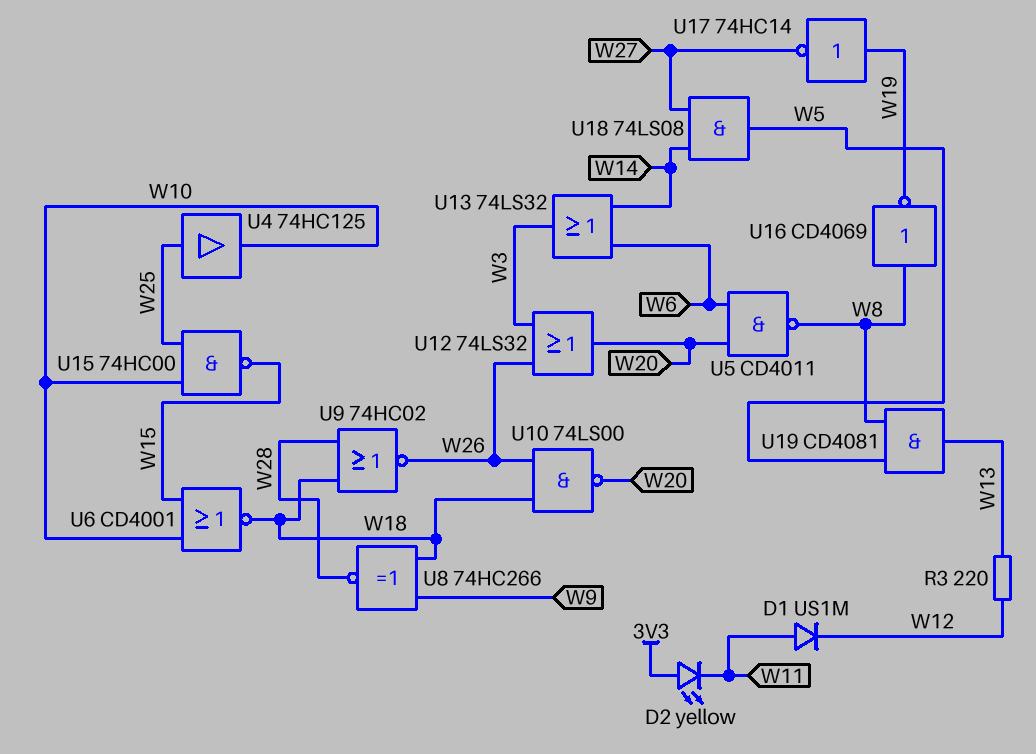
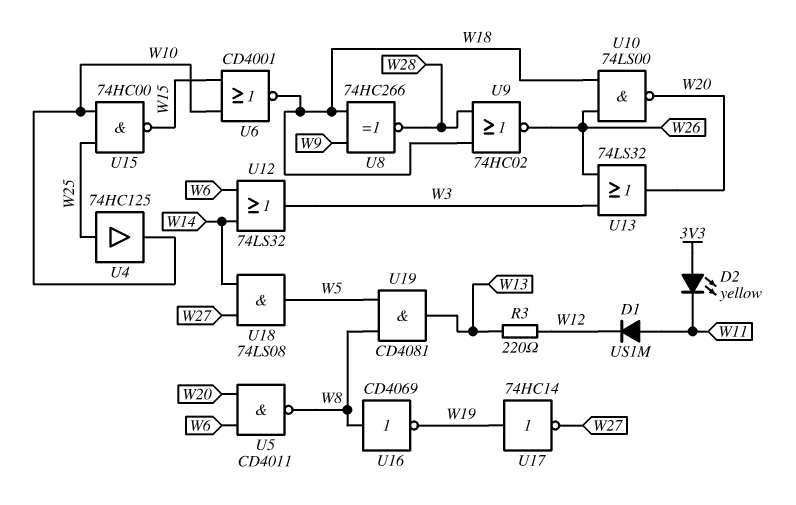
U12: OR 74LS32 (in W3, in W26, out W20) -> OR 74LS32 (in W6, in W14, out W3)
U13: OR 74LS32 (in W6, in W14, out W3) -> OR 74LS32 (in W3, in W26, out W20)

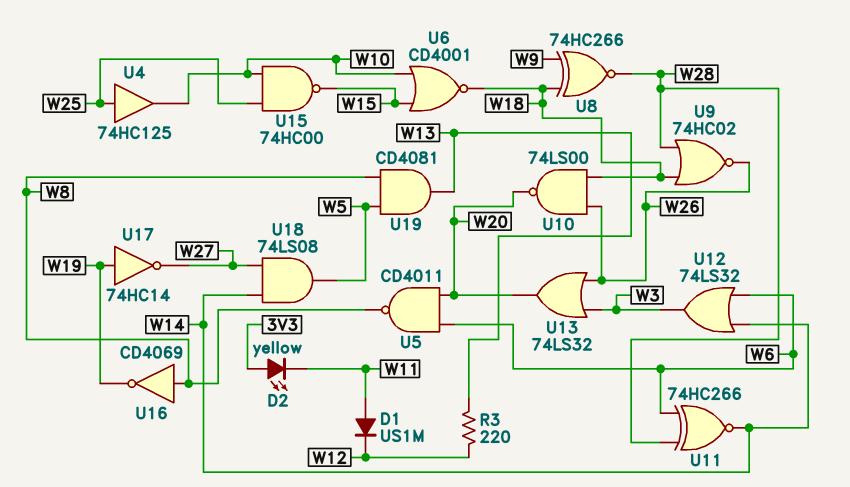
U11: none -> XNOR 74HC266 (in W6, in W28, out W14)

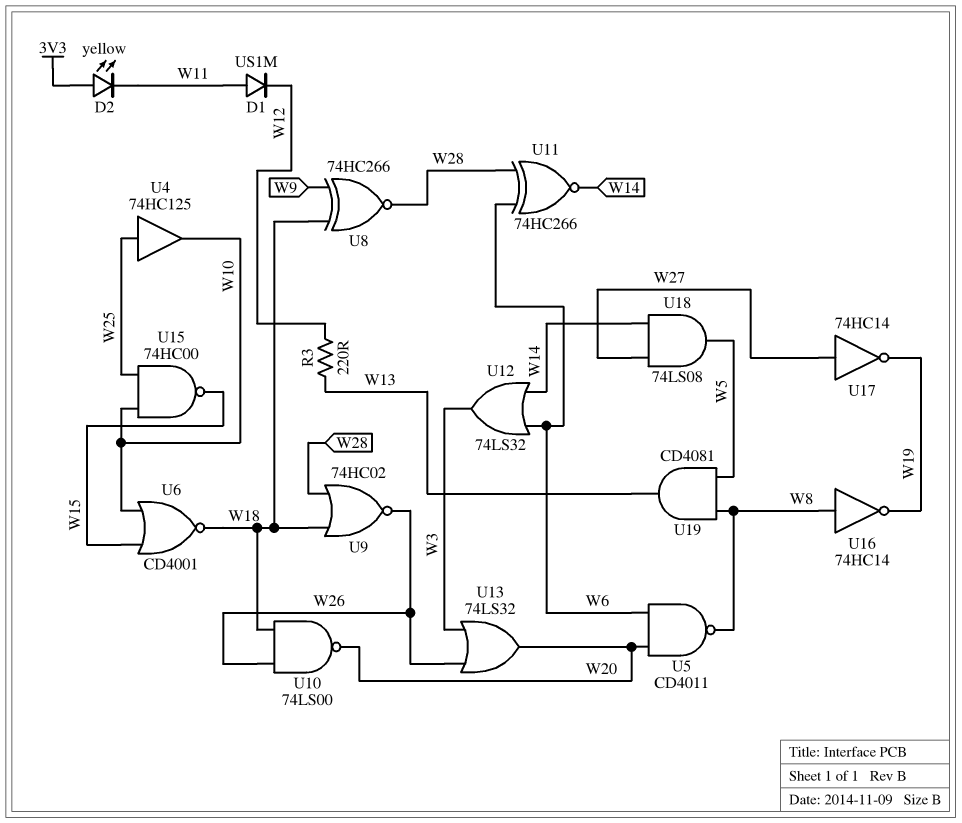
U16: NOT CD4069 (in W8, out W19) -> NOT 74HC14 (in W8, out W19)
U17: NOT 74HC14 (in W19, out W27) -> NOT 74HC14 (in W27, out W19)

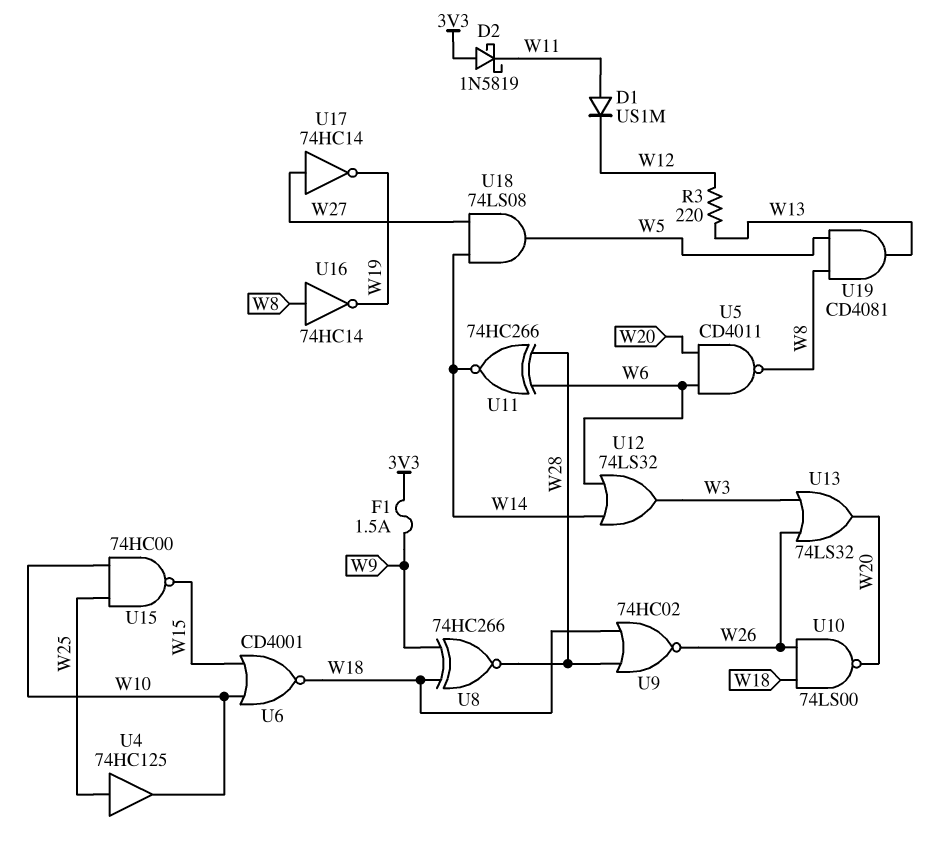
D2: LED yellow (A 3V3, K W11) -> schottky 1N5819 (A 3V3, K W11)
F1: none -> 1.5A (3V3, W9)

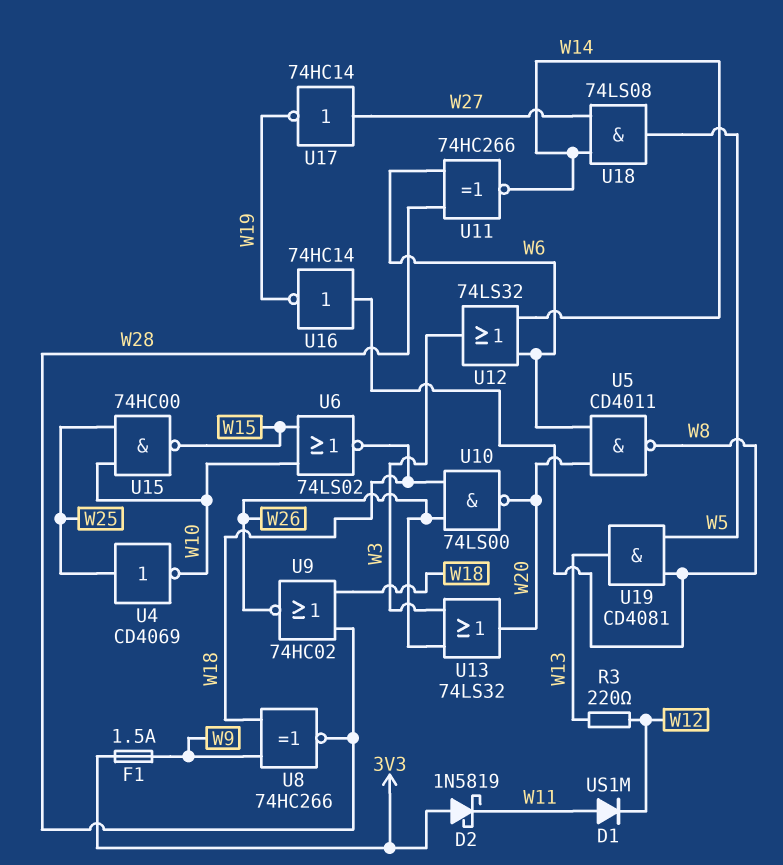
U4: buffer 74HC125 (in W25, out W10) -> NOT CD4069 (in W25, out W10)
U6: NOR CD4001 (in W10, in W15, out W18) -> NOR 74LS02 (in W10, in W15, out W18)

